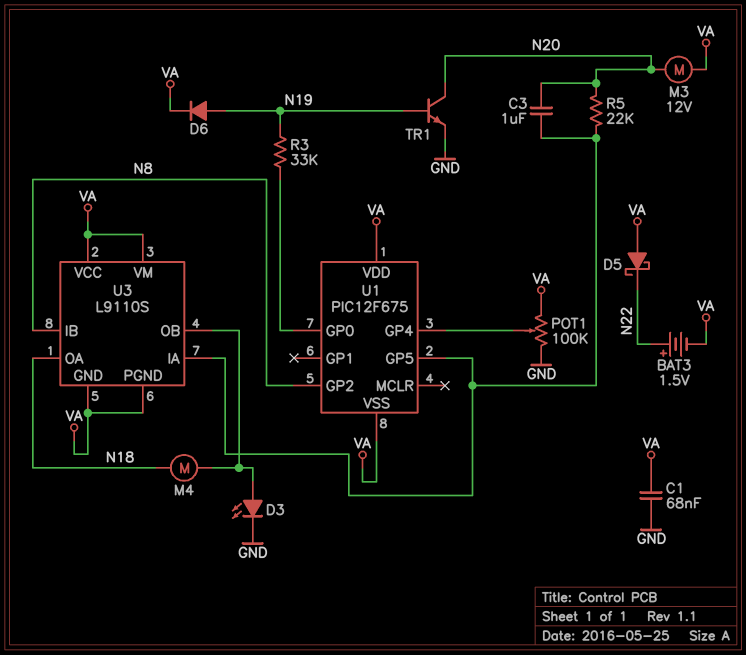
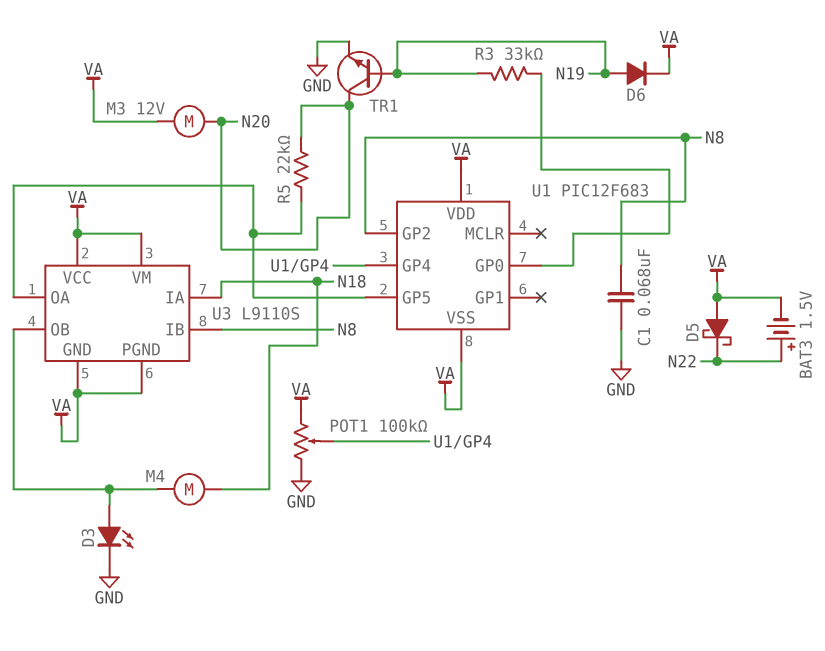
C1: 68nF (GND, VA) -> 68nF (GND, N8)
C3: 1uF (N20, U1/GP5) -> none
U1: PIC12F675 -> PIC12F683
U3 pin IA: U1/GP5 -> N18
U3 pin OA: N18 -> U1/GP5

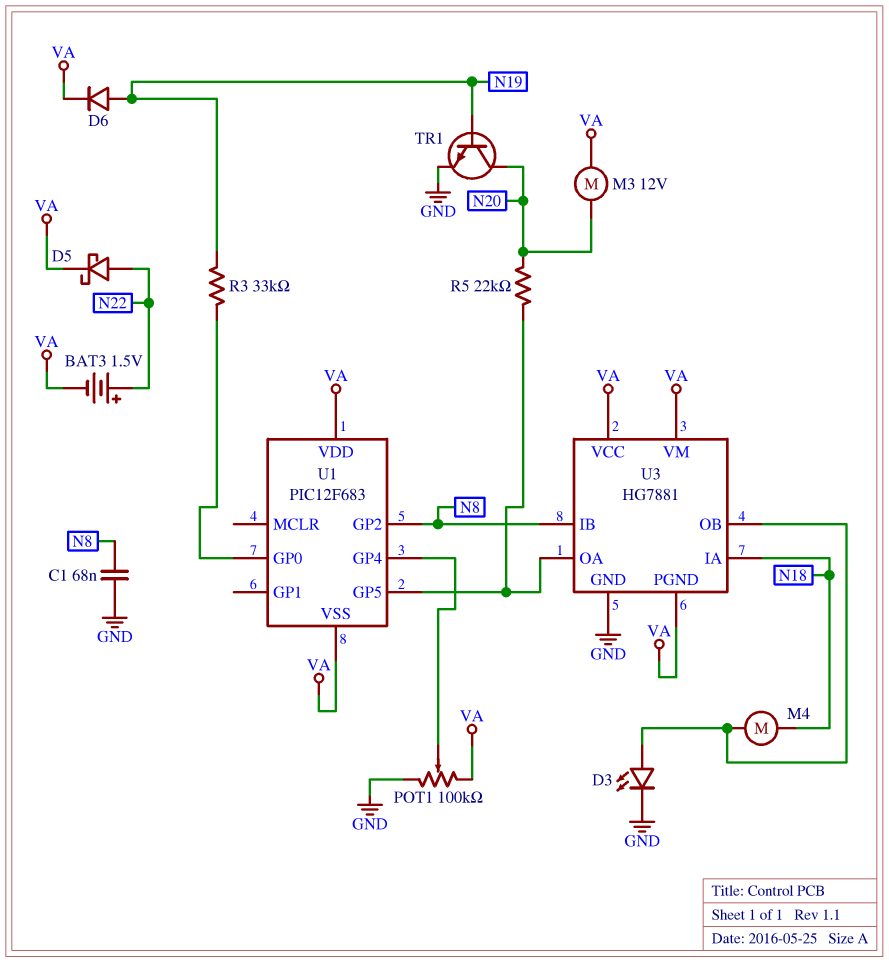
D5: schottky (A VA, K N22) -> schottky (A N22, K VA)
U3: L9110S -> HG7881
U3 pin GND: VA -> GND

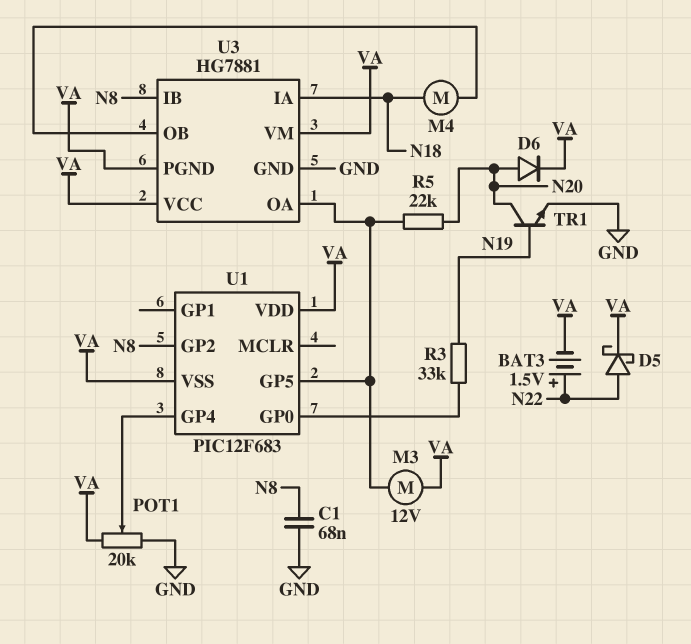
D3: LED (A U3/OB, K GND) -> none
D6: diode (A N19, K VA) -> diode (A N20, K VA)
M3: motor 12V (N20, VA) -> motor 12V (U1/GP5, VA)
POT1: 100k (GND, VA, wiper U1/GP4) -> 20k (GND, VA, wiper U1/GP4)

